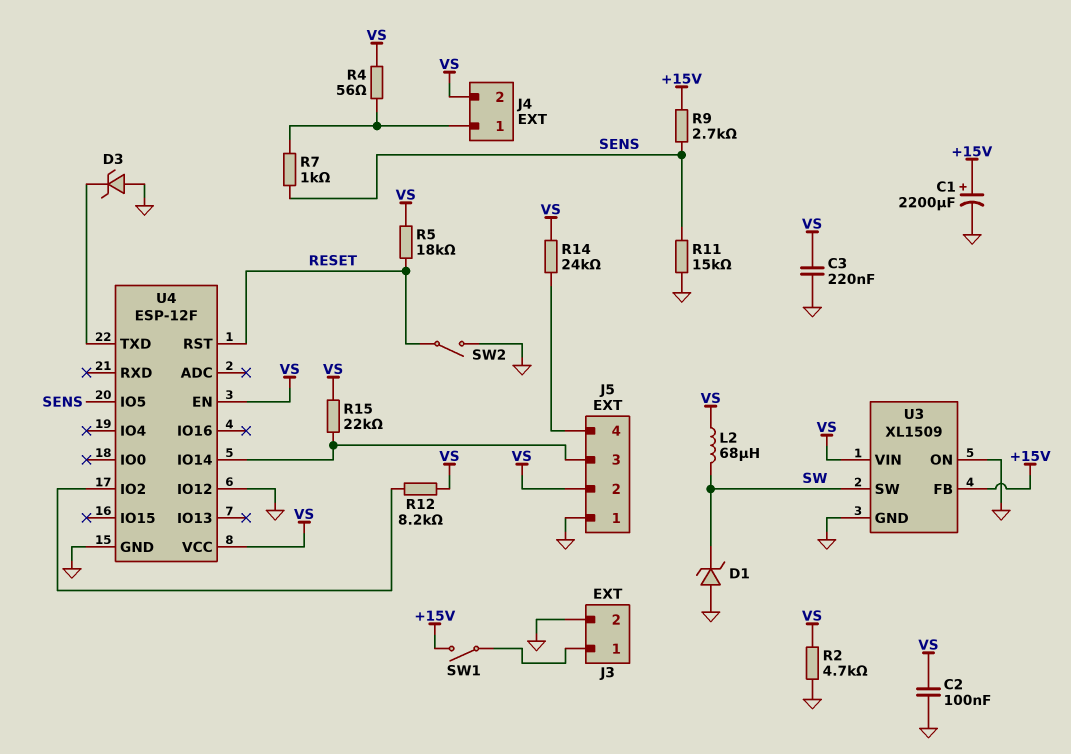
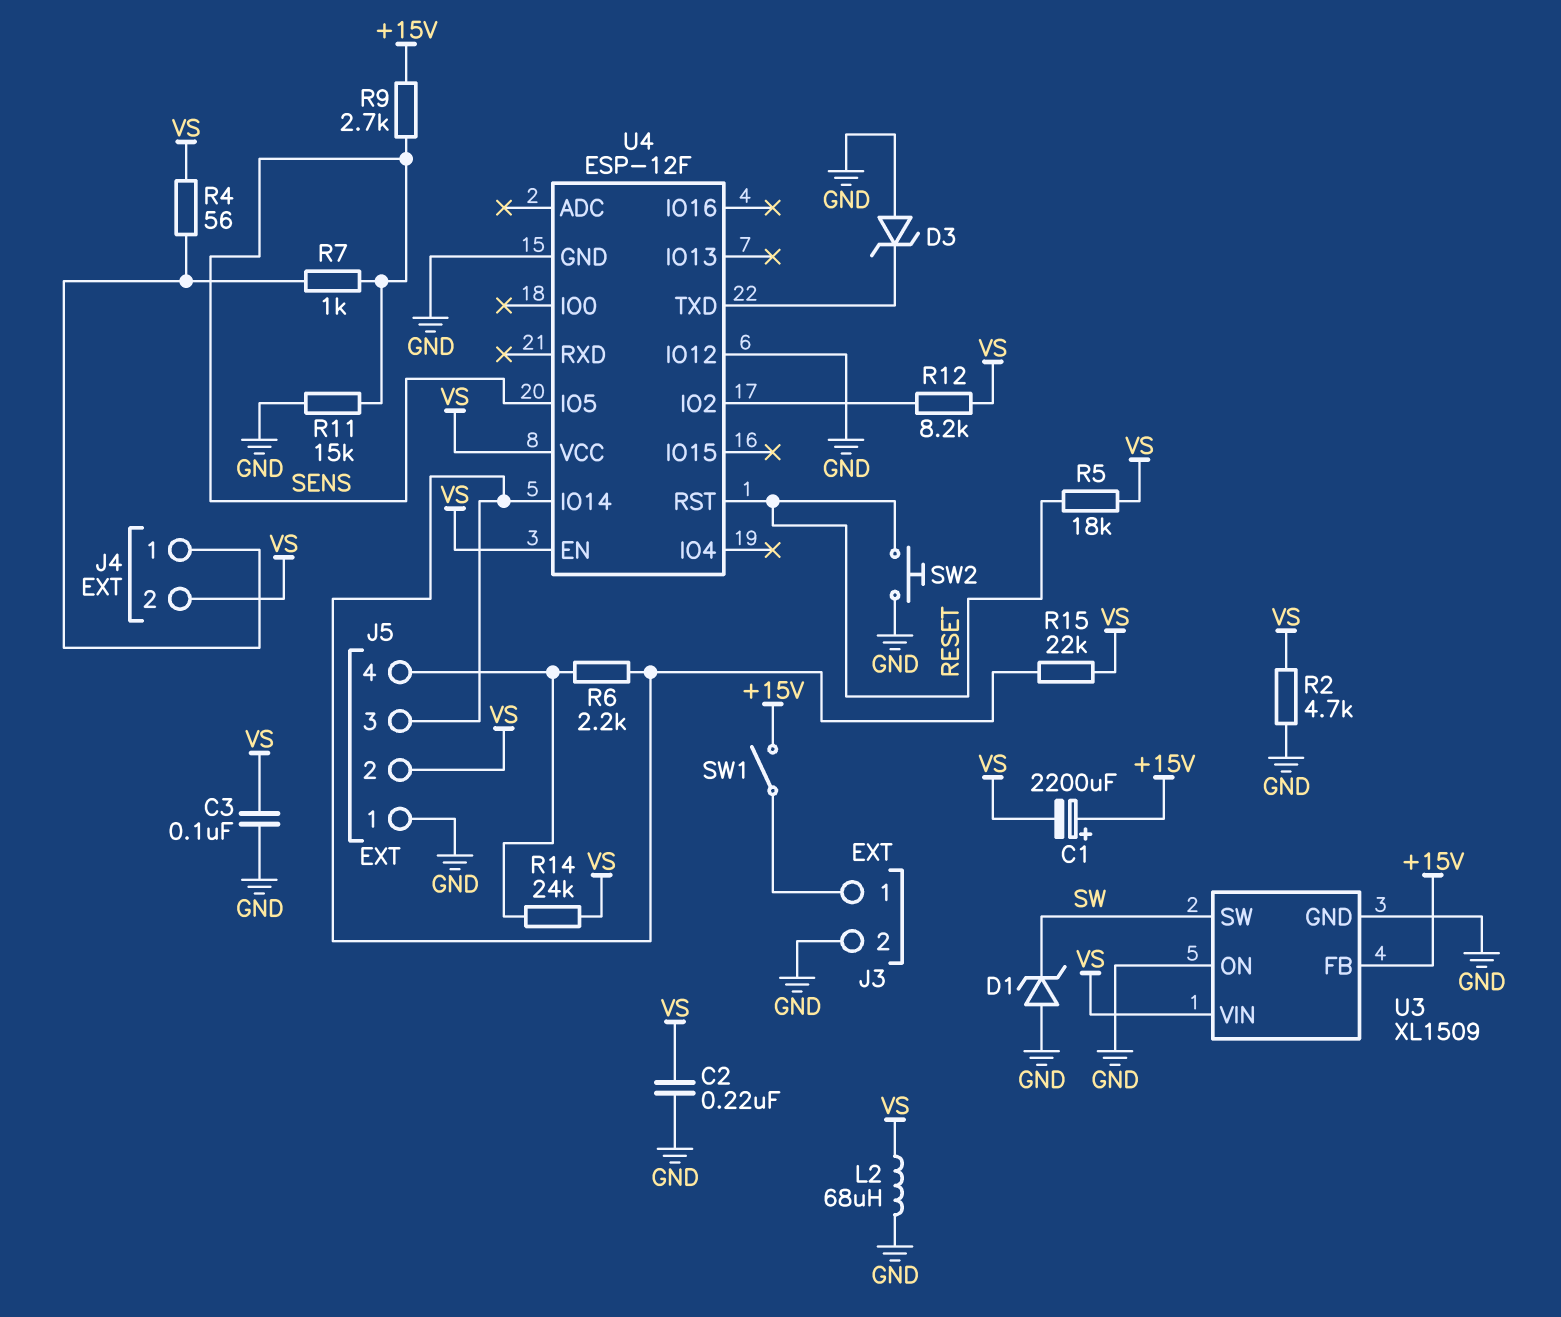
C1: 2200uF (plus +15V, minus GND) -> 2200uF (plus +15V, minus VS)
C2: 100nF (GND, VS) -> 220nF (GND, VS)
C3: 220nF (GND, VS) -> 100nF (GND, VS)
L2: 68uH (SW, VS) -> 68uH (GND, VS)
R6: none -> 2.2k (J5/3, J5/4)
SW2: switch (GND, RESET) -> button (GND, RESET)

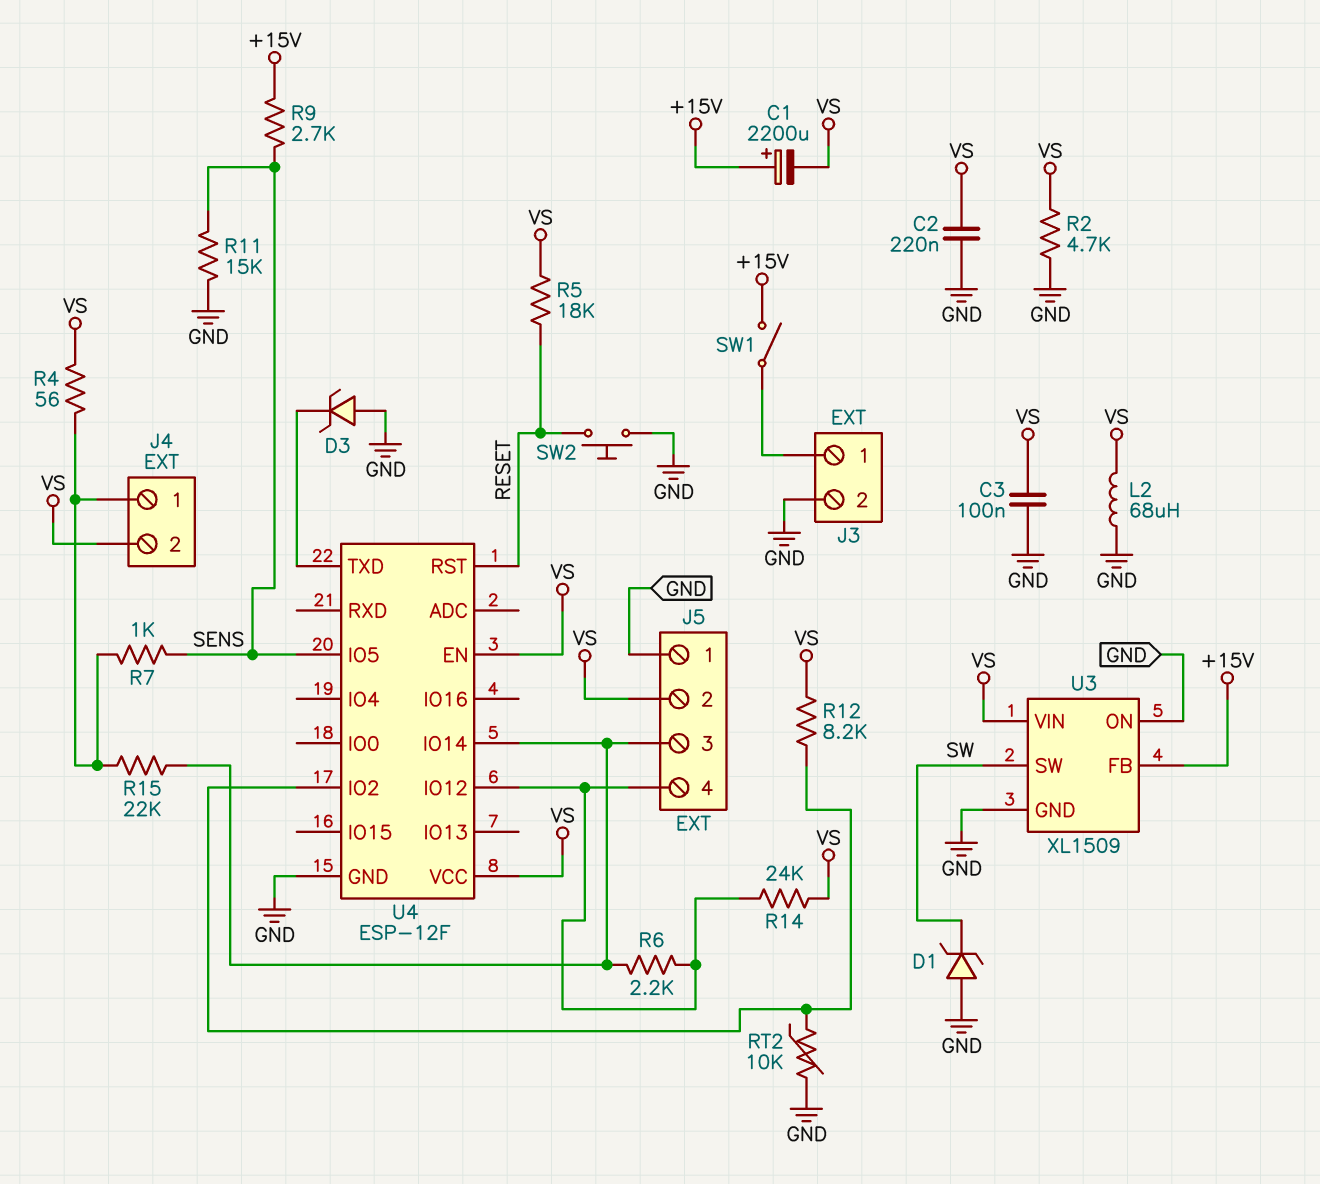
R15: 22k (J5/3, VS) -> 22k (J4/1, J5/3)
RT2: none -> 10k (GND, U4/IO2)
U4 pin IO12: GND -> J5/4

